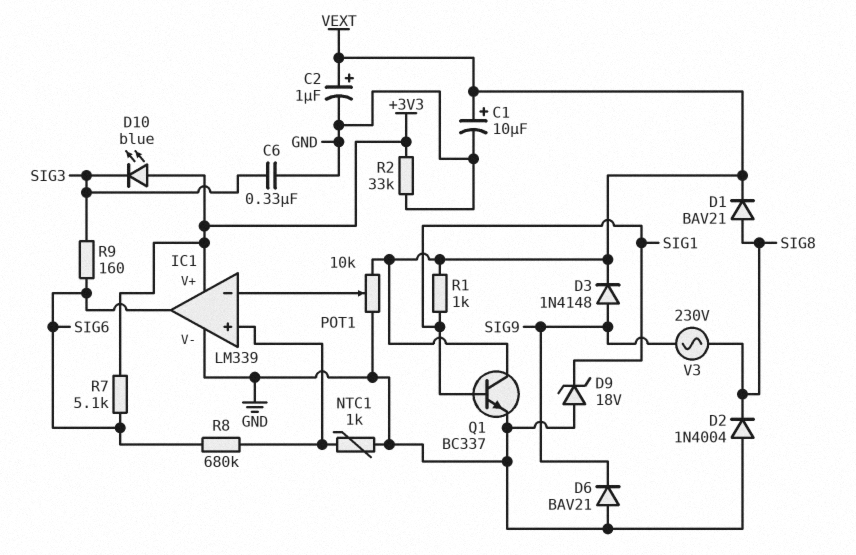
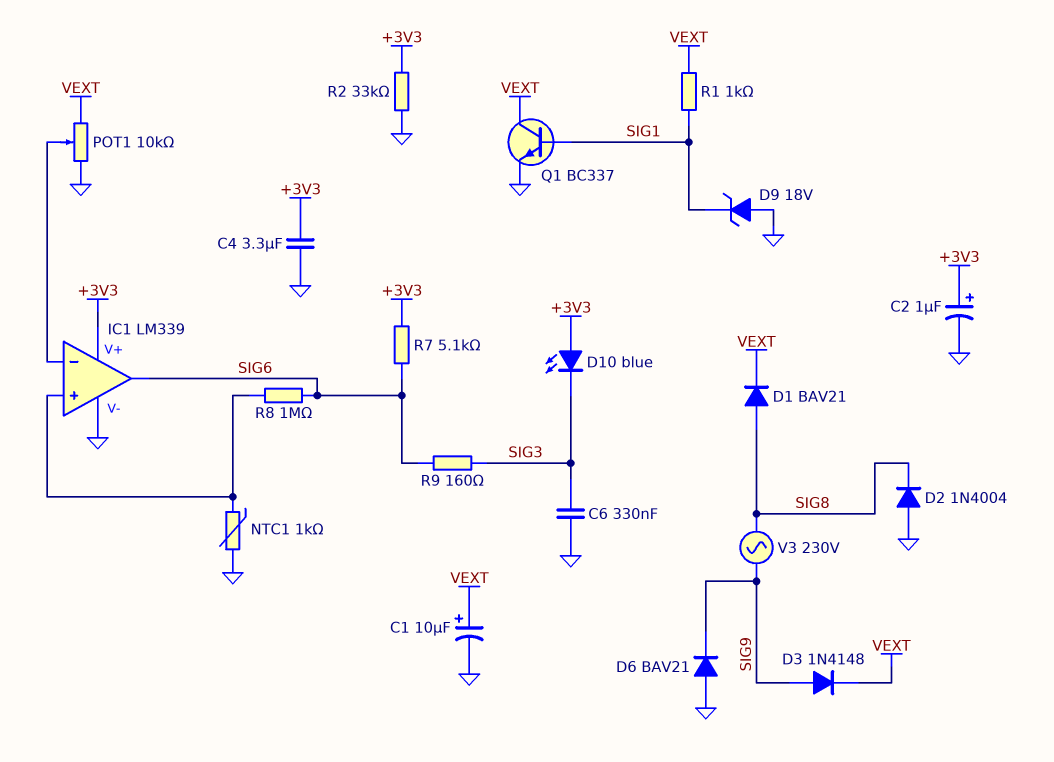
C2: 1uF (plus VEXT, minus GND) -> 1uF (plus +3V3, minus GND)
C4: none -> 3.3uF (+3V3, GND)
R8: 680k (IC1/in+, SIG6) -> 1M (IC1/in+, SIG6)

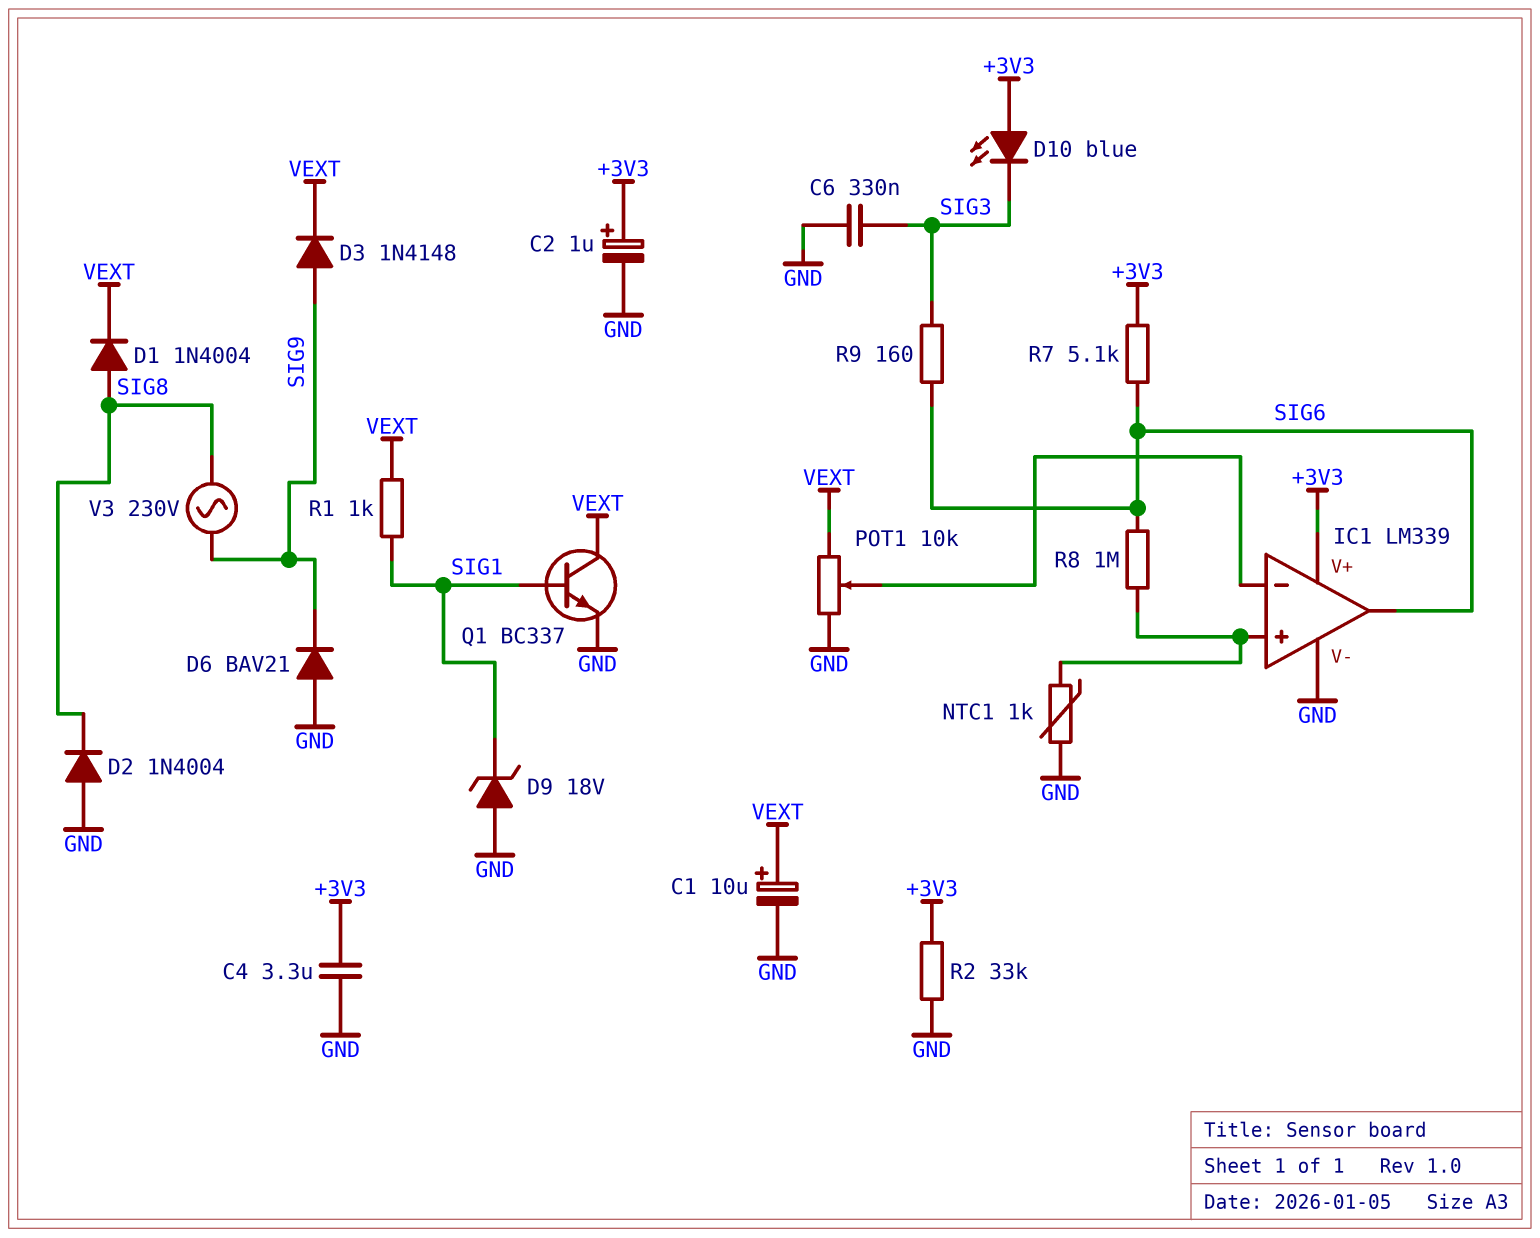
D1: diode BAV21 (A SIG8, K VEXT) -> diode 1N4004 (A SIG8, K VEXT)

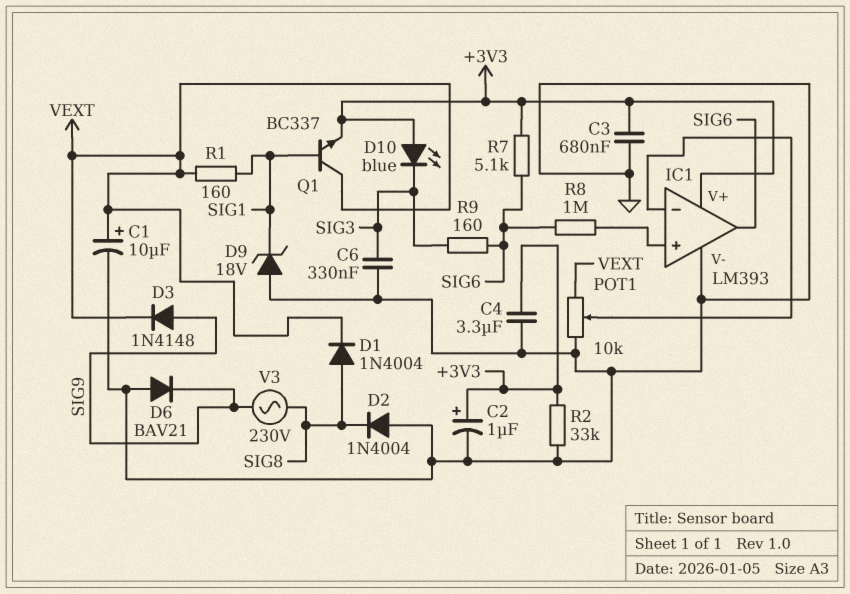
C3: none -> 680nF (+3V3, GND)
IC1: LM339 -> LM393
NTC1: 1k (GND, IC1/in+) -> none
Q1: NPN BC337 (B SIG1, C VEXT, E GND) -> NPN BC337 (B SIG1, C VEXT, E +3V3)
R1: 1k (SIG1, VEXT) -> 160 (SIG1, VEXT)

